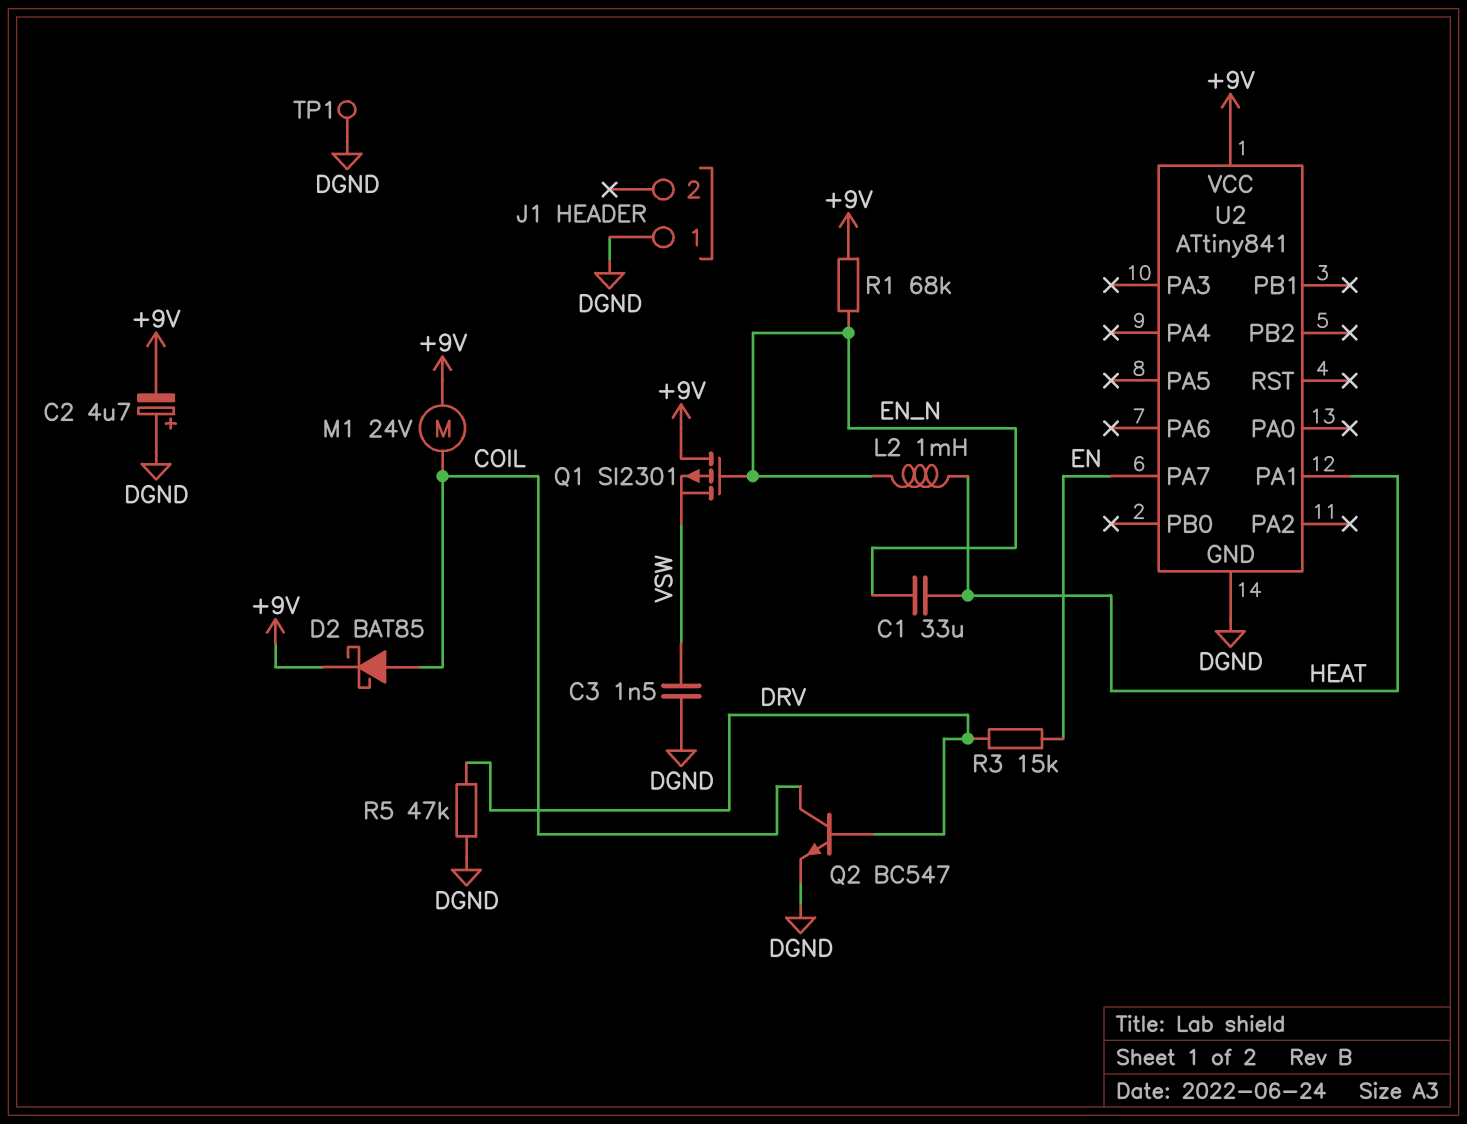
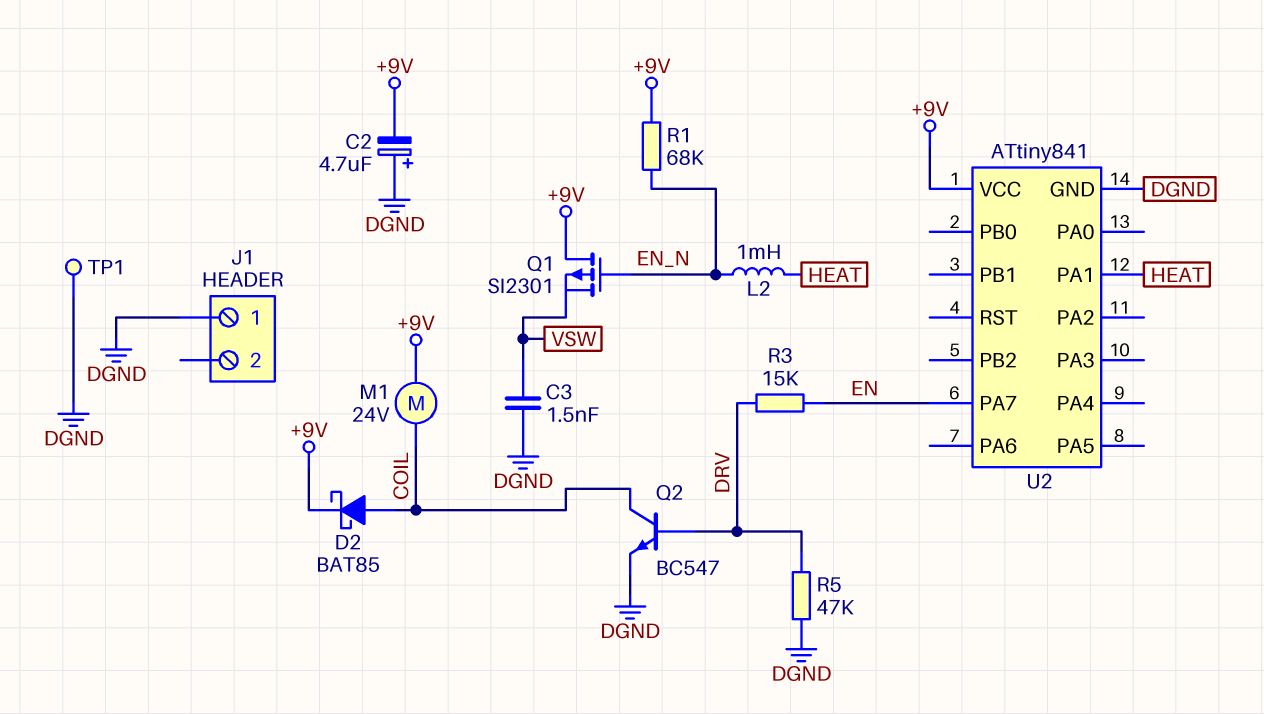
C1: 33uF (EN_N, HEAT) -> none

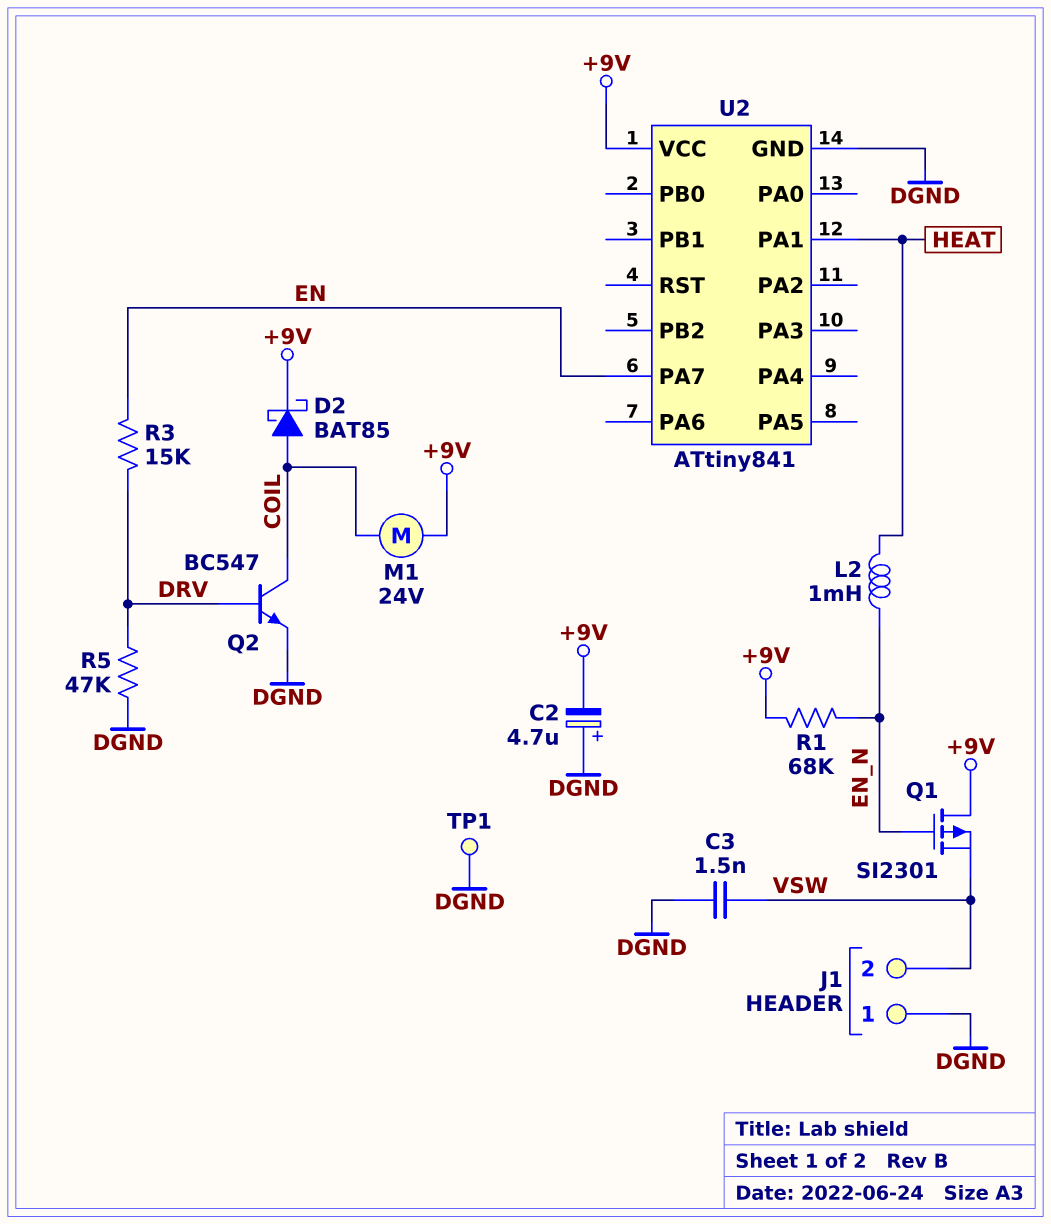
J1 pin 2: none -> VSW

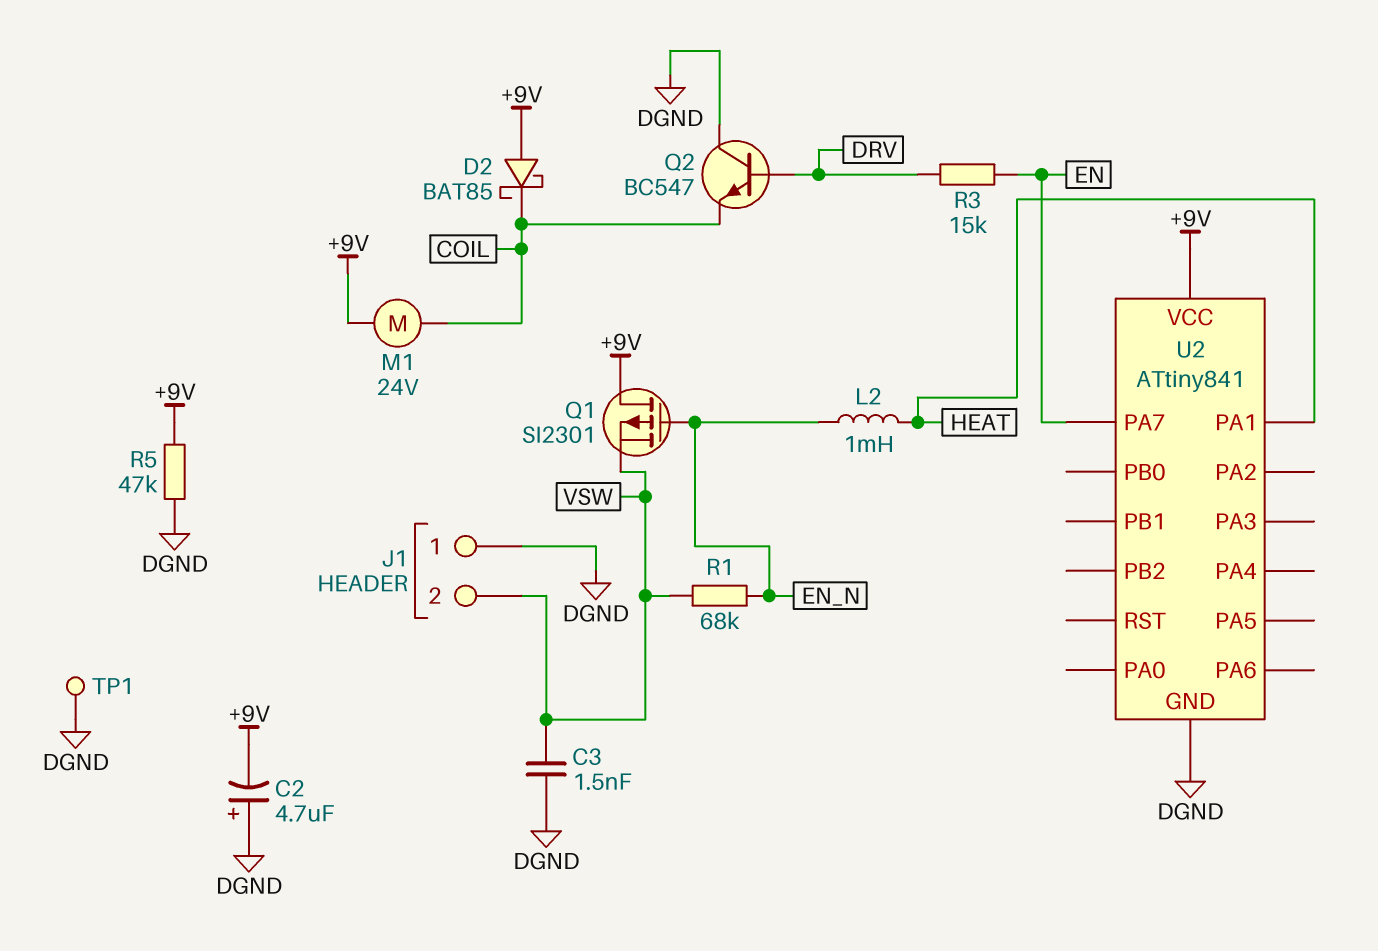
D2: schottky BAT85 (A COIL, K +9V) -> schottky BAT85 (A +9V, K COIL)
Q2: NPN BC547 (B DRV, C COIL, E DGND) -> NPN BC547 (B DRV, C DGND, E COIL)
R1: 68k (+9V, EN_N) -> 68k (EN_N, VSW)
R5: 47k (DGND, DRV) -> 47k (+9V, DGND)

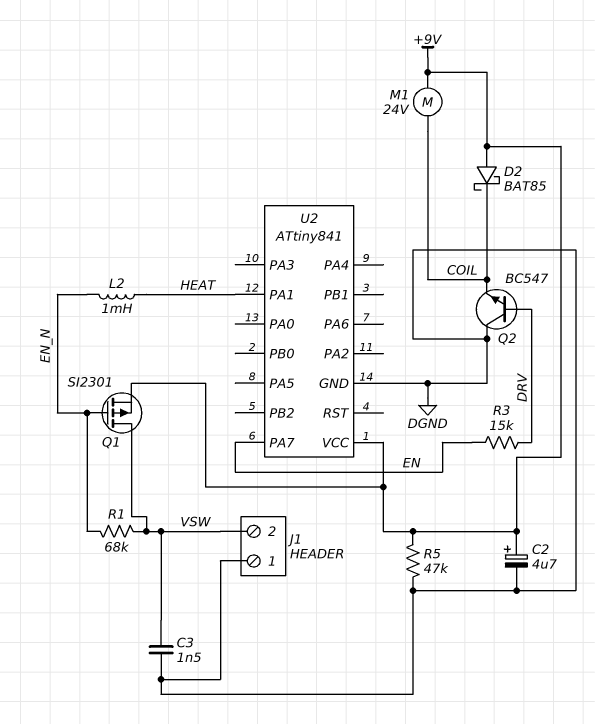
C2: 4.7uF (plus DGND, minus +9V) -> 4.7uF (plus +9V, minus DGND)
Q1: PMOS SI2301 (G EN_N, D +9V, S VSW) -> PMOS SI2301 (G EN_N, D VSW, S +9V)
TP1: test point (DGND) -> none

